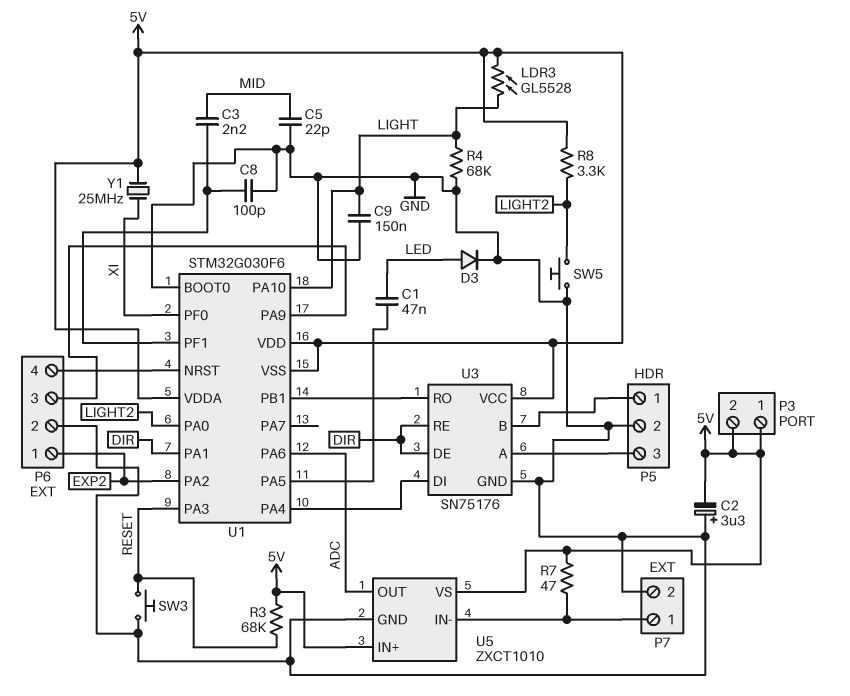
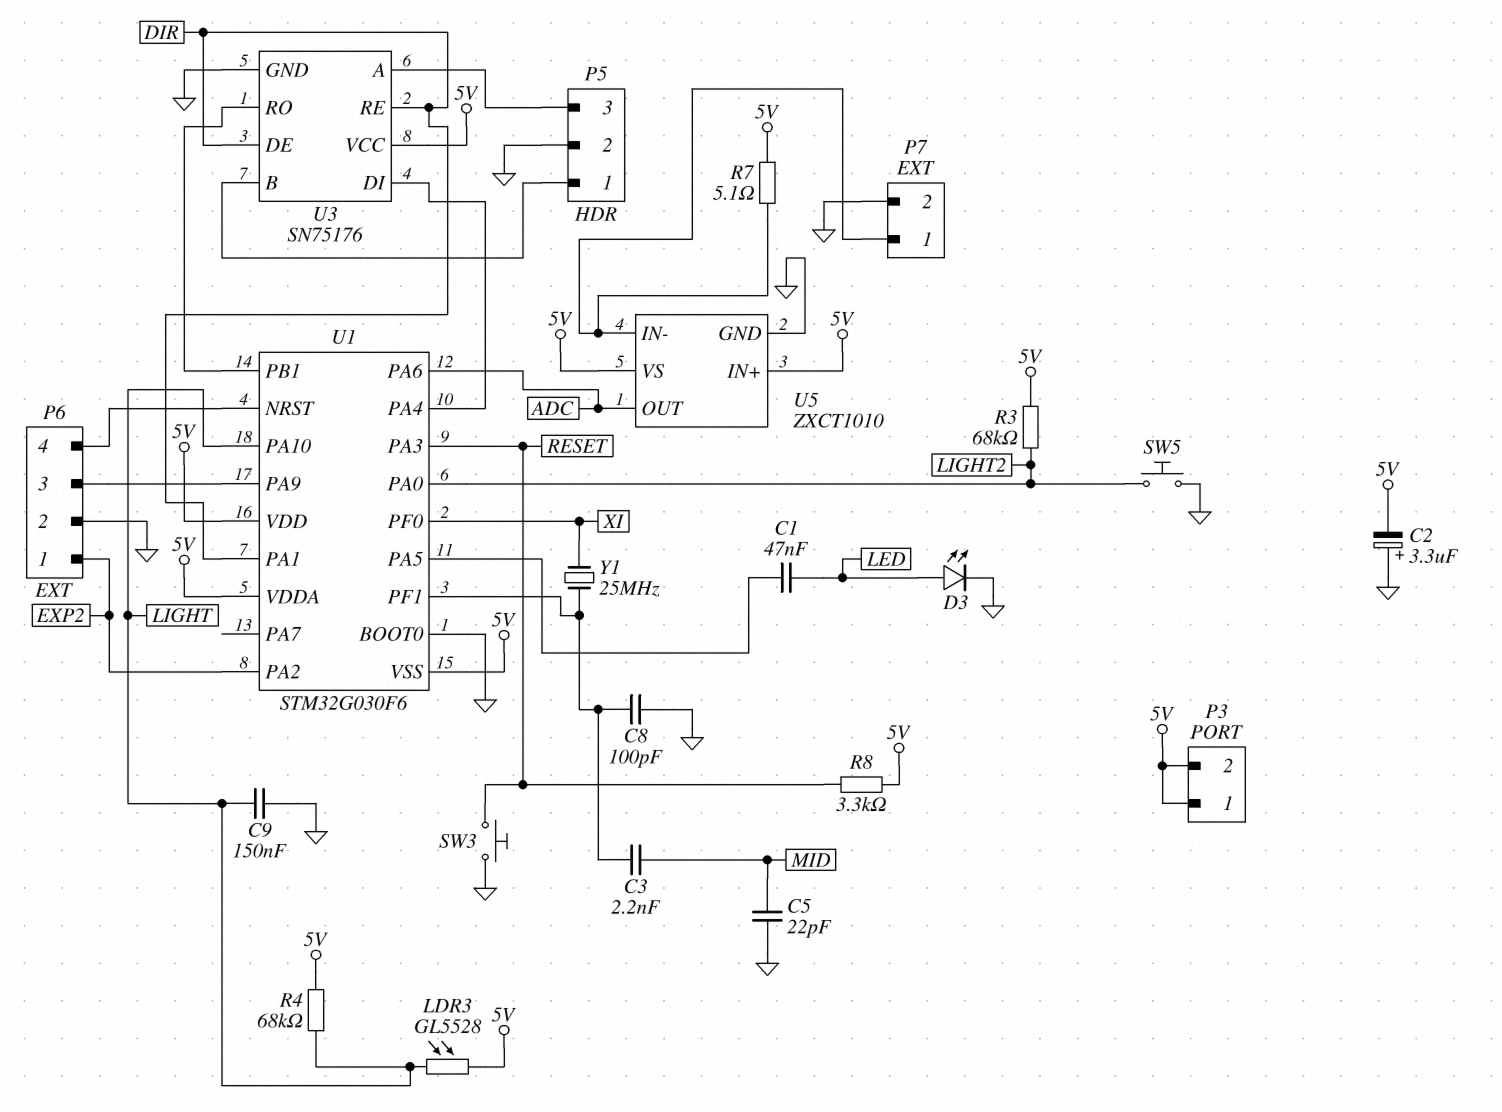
D3: diode (A LED, K GND) -> LED (A LED, K GND)
R3: 68k (5V, RESET) -> 68k (5V, LIGHT2)
R4: 68k (GND, LIGHT) -> 68k (5V, LIGHT)
R7: 47 (5V, P7/1) -> 5.1 (5V, P7/1)
R8: 3.3k (5V, LIGHT2) -> 3.3k (5V, RESET)
Y1: 25MHz (5V, XI) -> 25MHz (U1/PF1, XI)

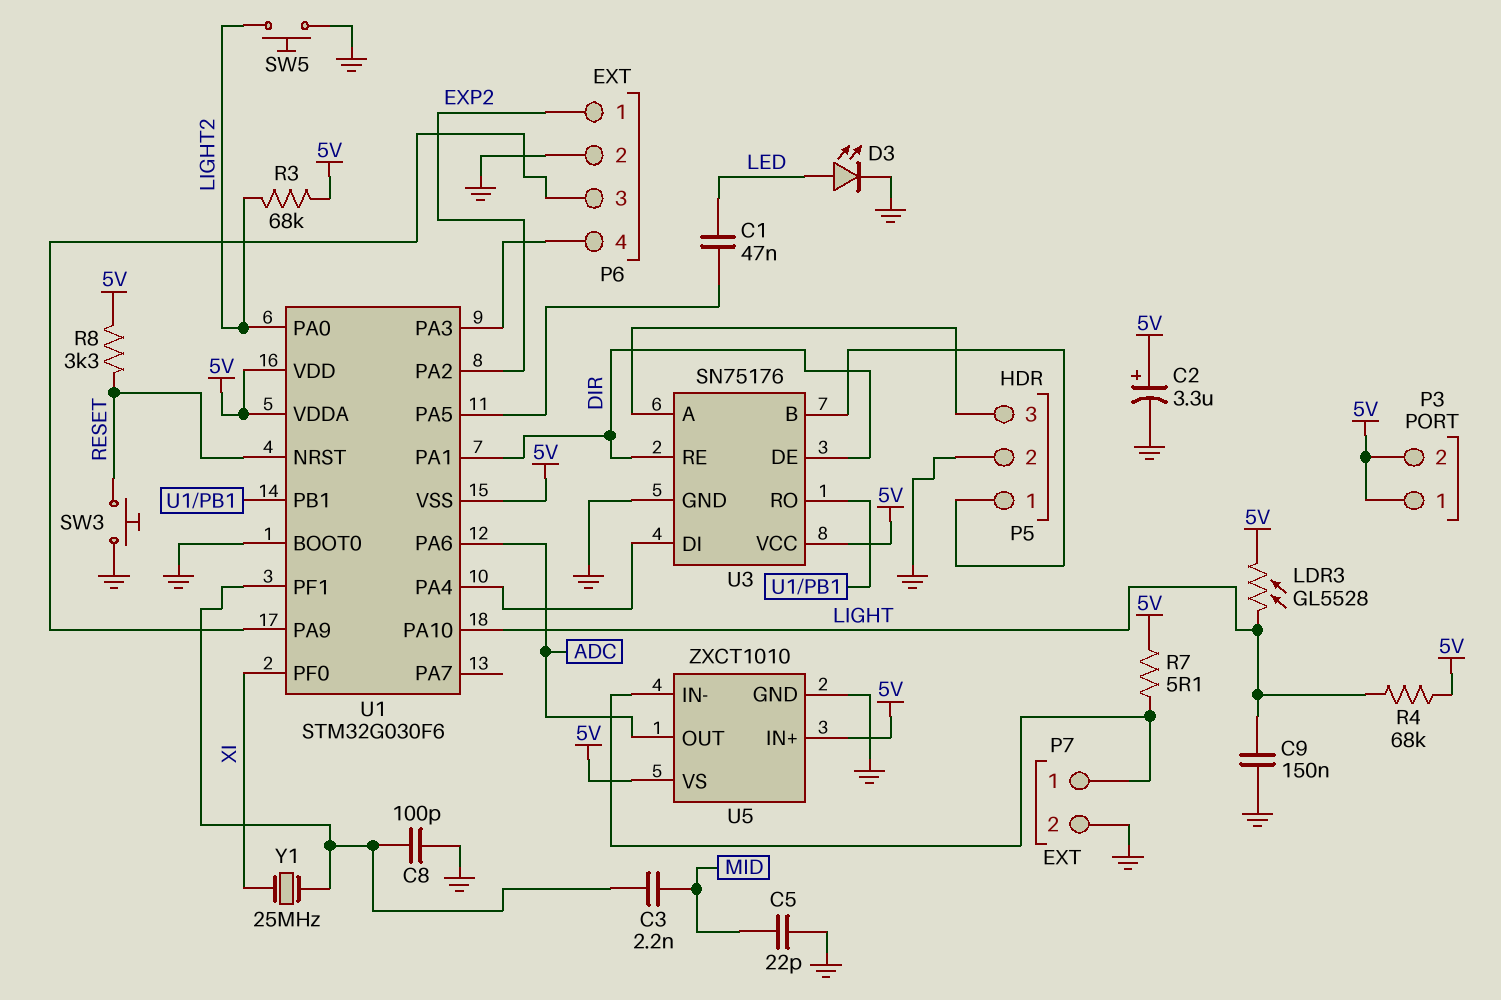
C2: 3.3uF (plus GND, minus 5V) -> 3.3uF (plus 5V, minus GND)
U1 pin NRST: P6/4 -> RESET
U1 pin PA3: RESET -> P6/4

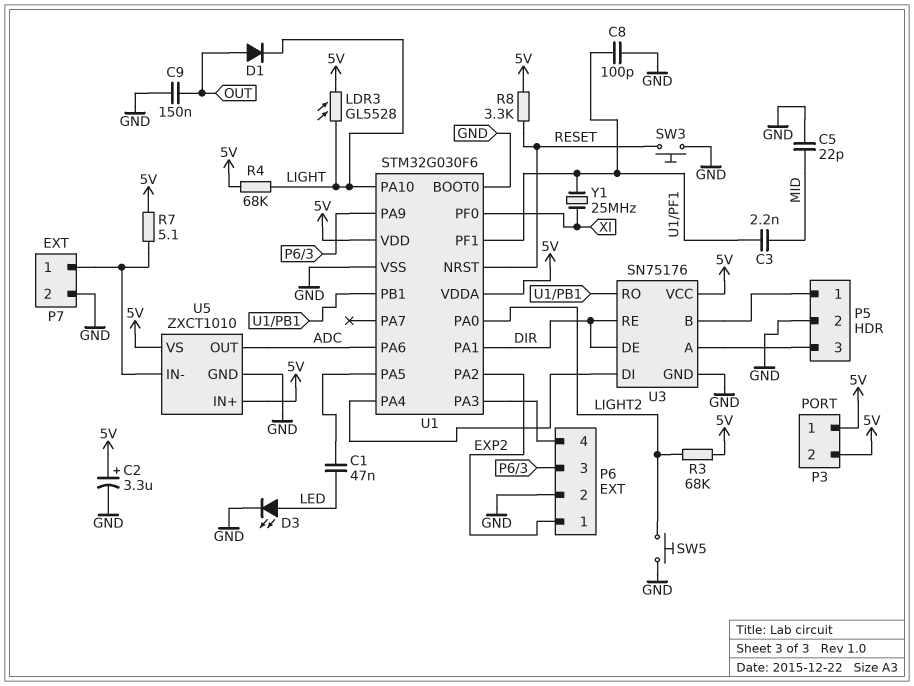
C9: 150nF (GND, LIGHT) -> 150nF (GND, OUT)
D1: none -> diode (A OUT, K LIGHT)
U1 pin VSS: 5V -> GND

